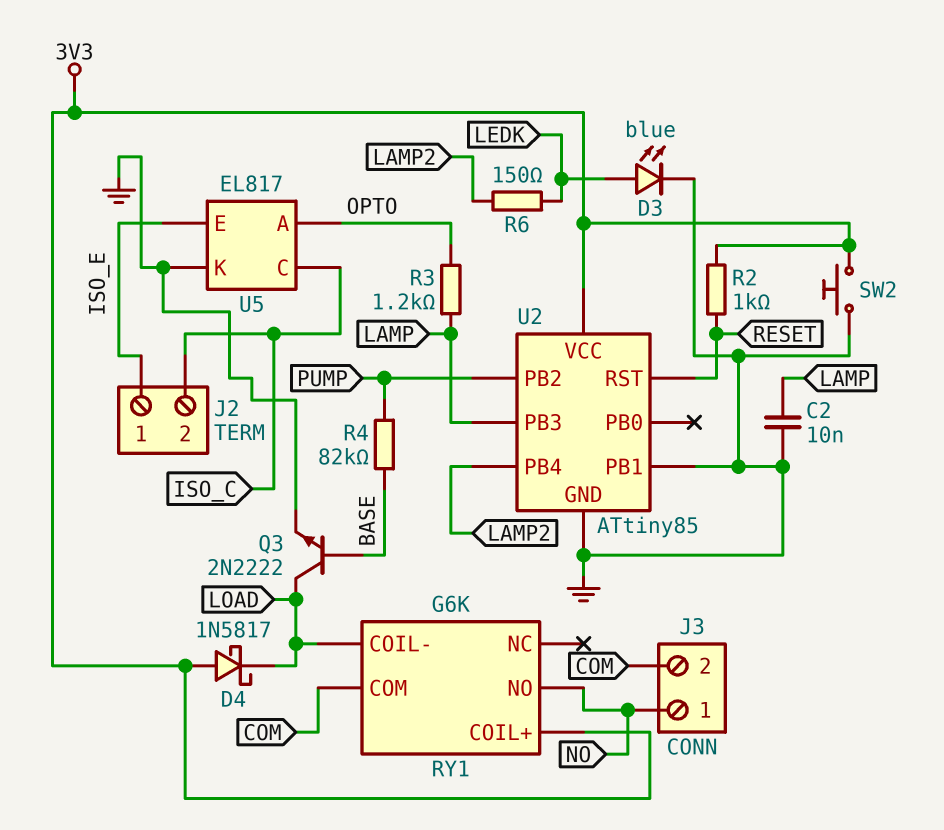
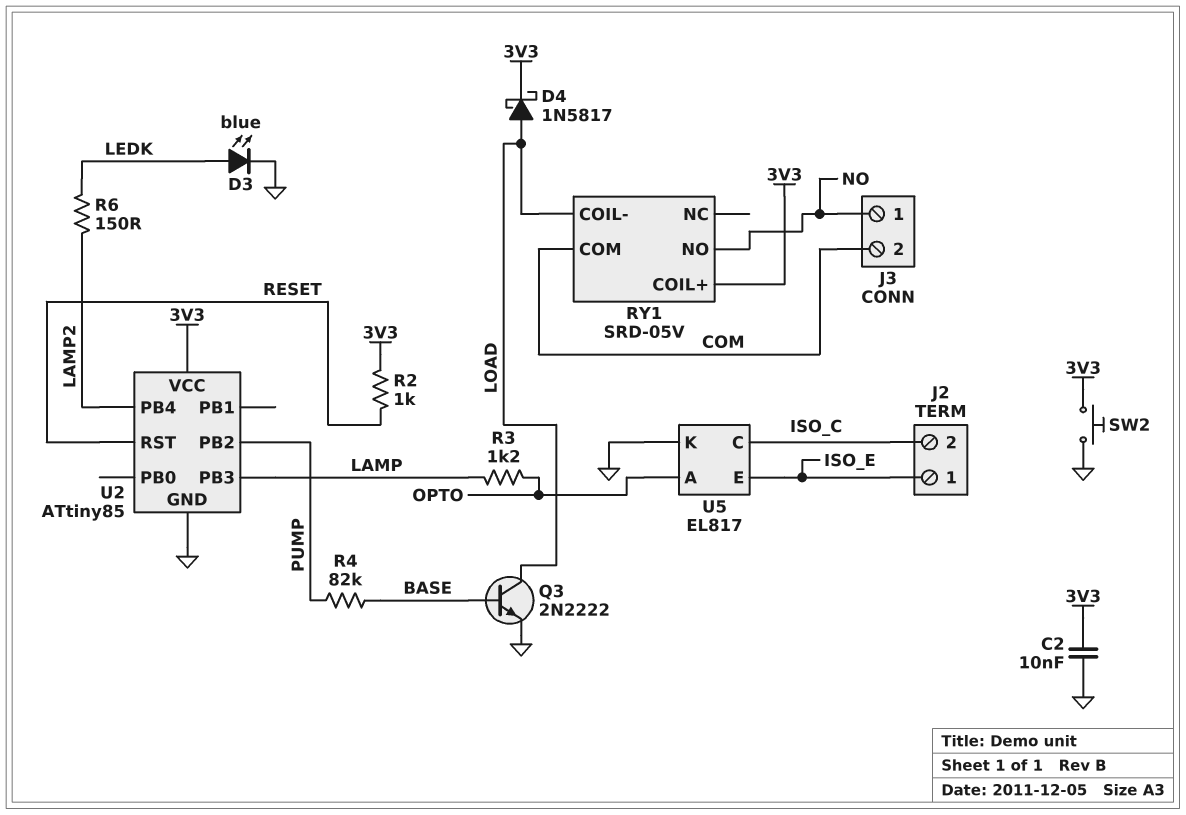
C2: 10nF (GND, LAMP) -> 10nF (3V3, GND)
D4: schottky 1N5817 (A 3V3, K LOAD) -> schottky 1N5817 (A LOAD, K 3V3)
RY1: G6K -> SRD-05V
U2 pin PB1: GND -> none

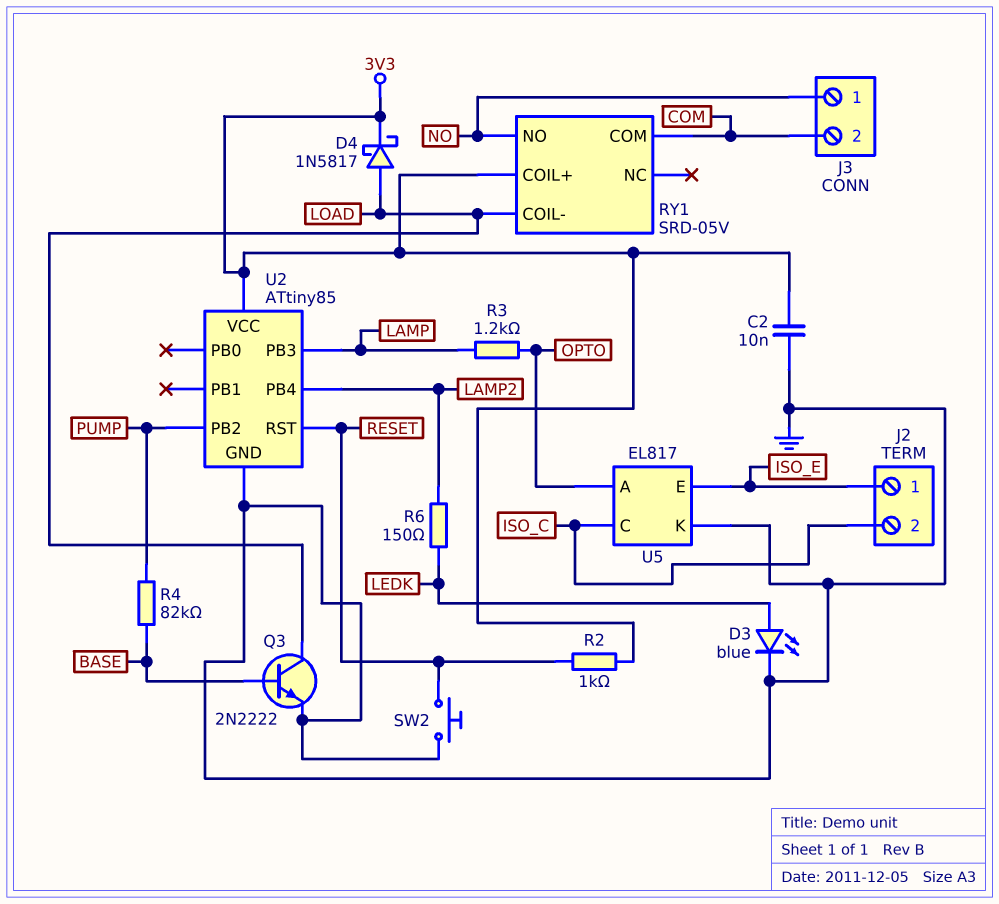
SW2: button (3V3, GND) -> button (GND, RESET)

